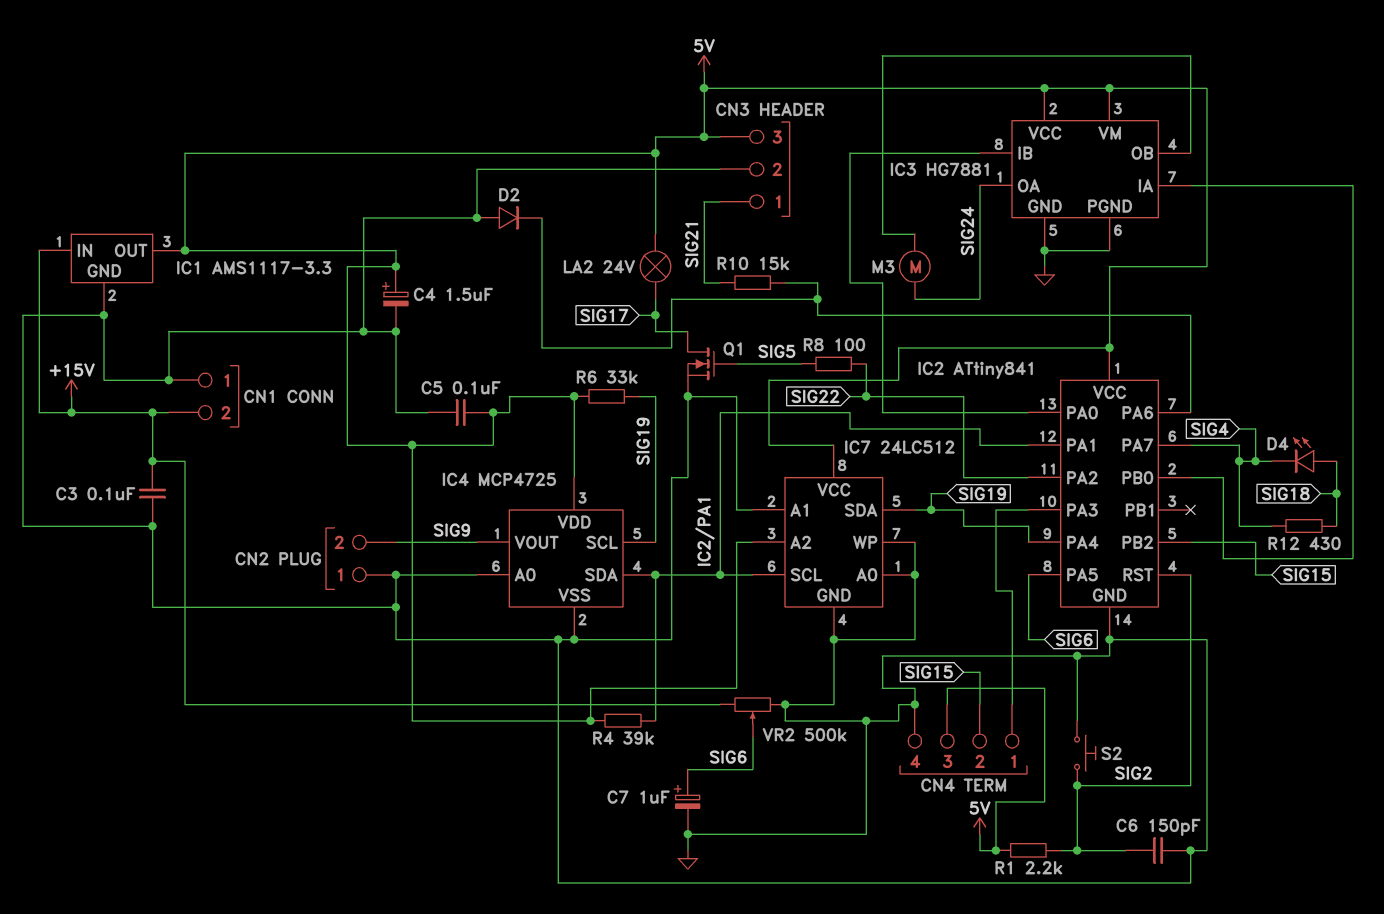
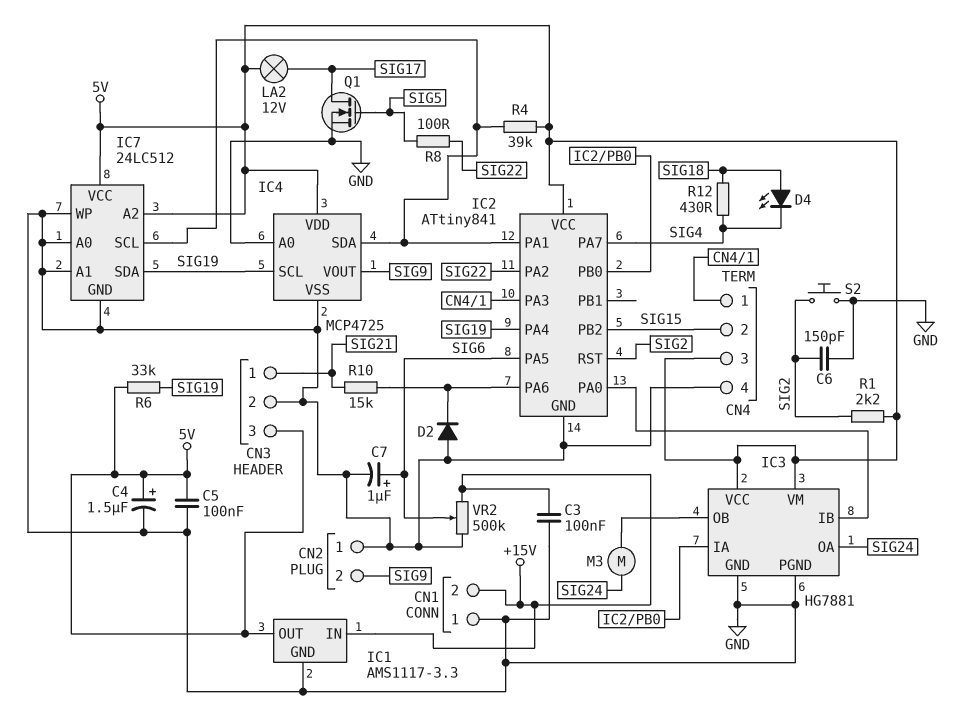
LA2: lamp 24V (5V, SIG17) -> lamp 12V (5V, SIG17)

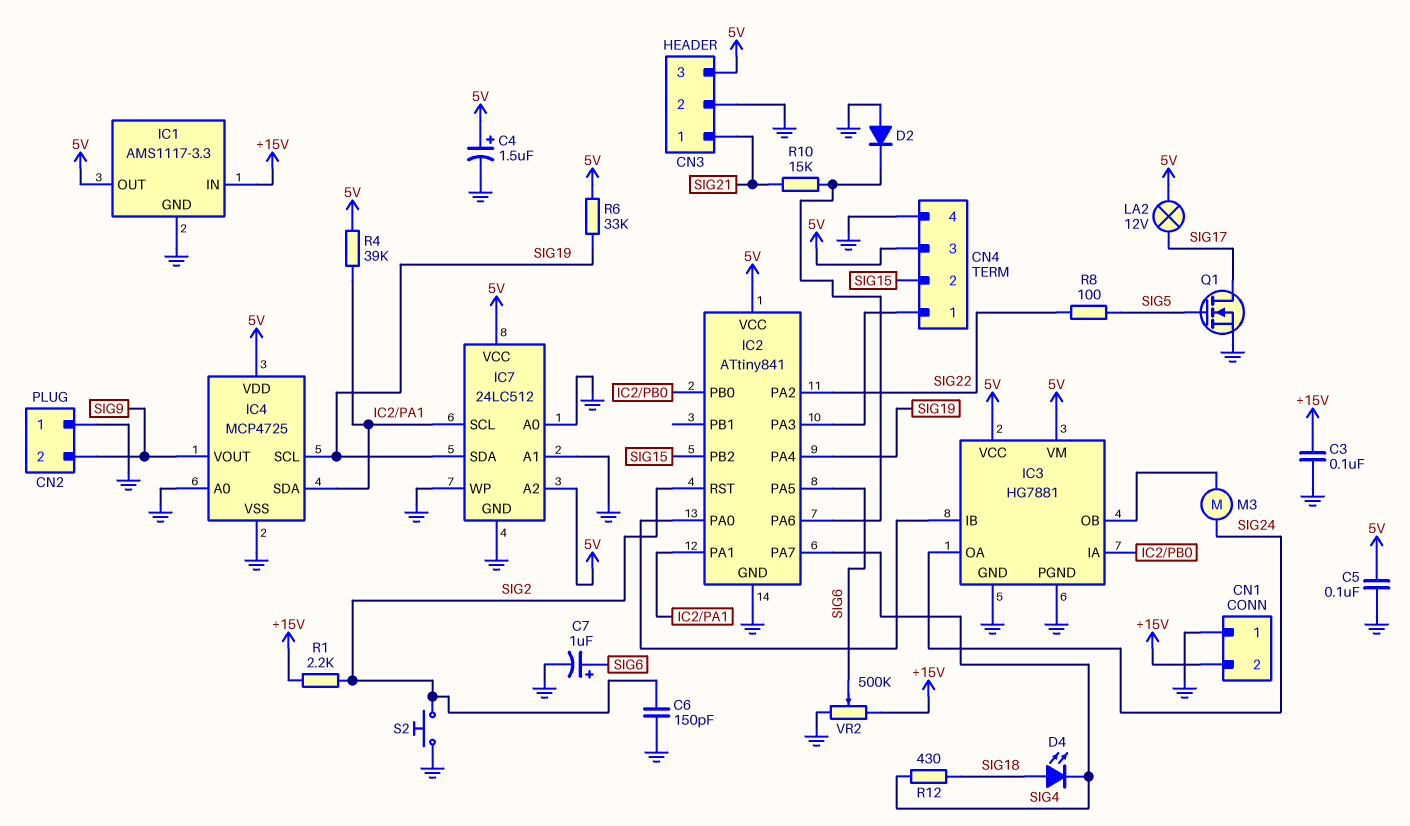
R1: 2.2k (5V, SIG2) -> 2.2k (+15V, SIG2)

